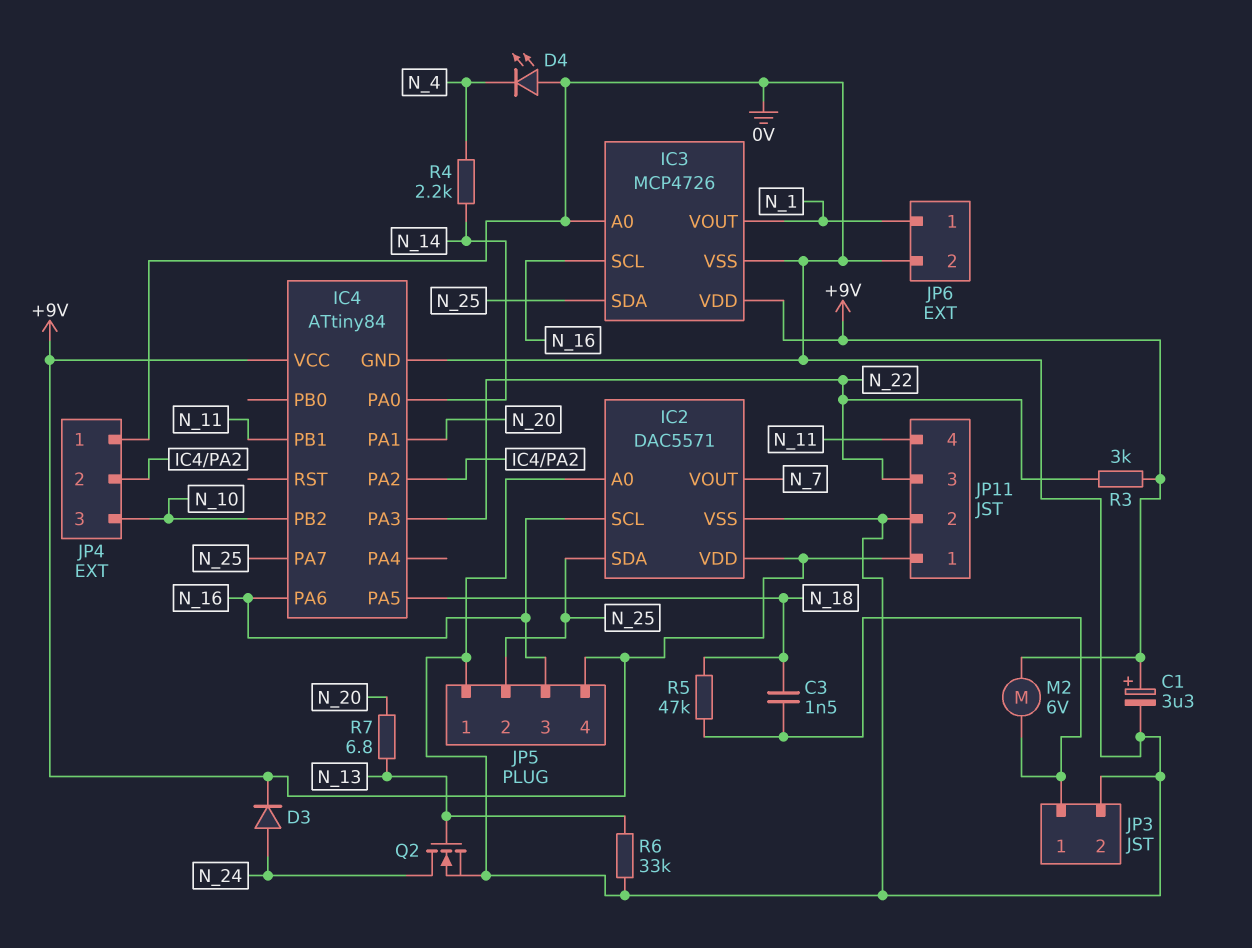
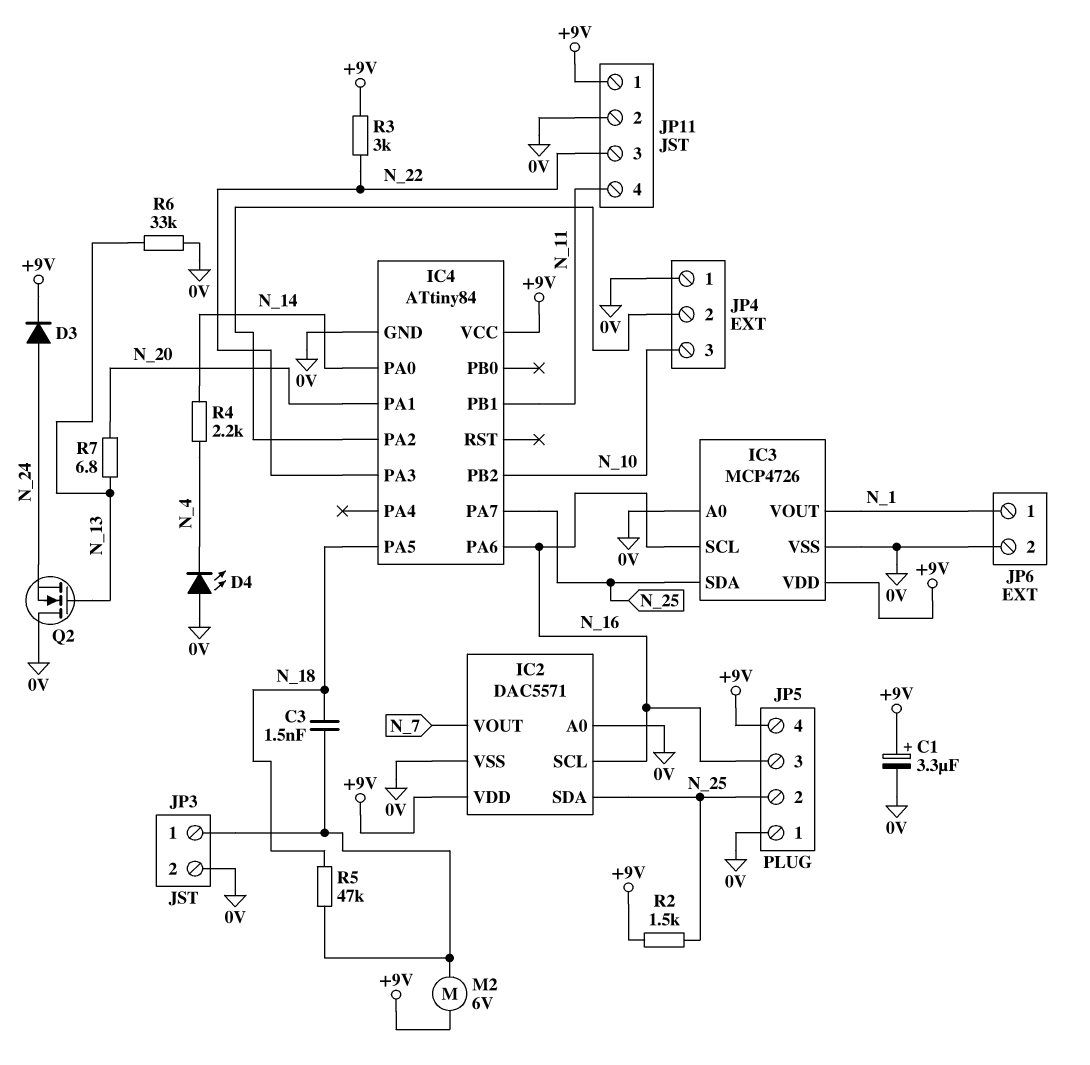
Q2: NMOS (G N_13, D N_24, S 0V) -> NMOS (G N_13, D 0V, S N_24)
R2: none -> 1.5k (+9V, N_25)

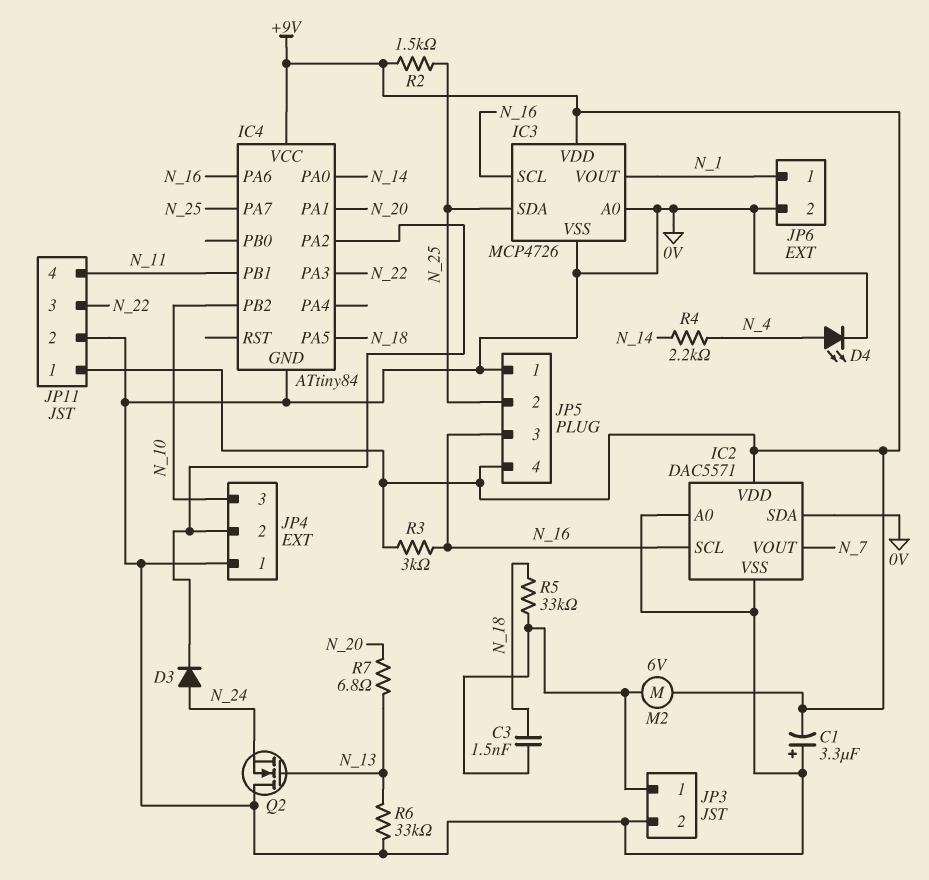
C1: 3.3uF (plus +9V, minus 0V) -> 3.3uF (plus 0V, minus +9V)
D3: diode (A N_24, K +9V) -> diode (A N_24, K IC4/PA2)
D4: LED (A 0V, K N_4) -> LED (A N_4, K 0V)
IC2 pin SDA: N_25 -> 0V
R3: 3k (+9V, N_22) -> 3k (+9V, N_16)
R5: 47k (JP3/1, N_18) -> 33k (JP3/1, N_18)

